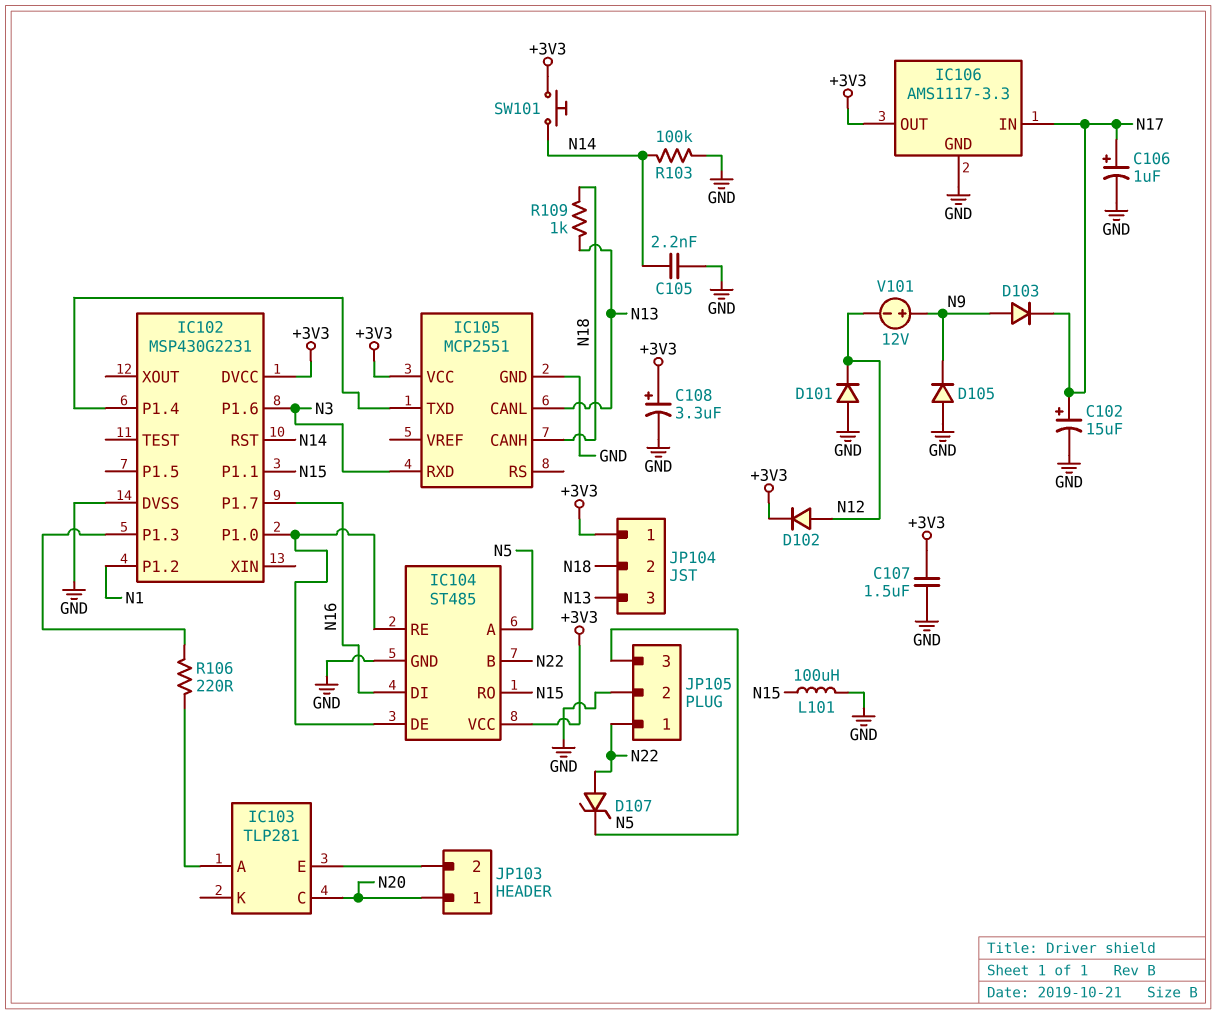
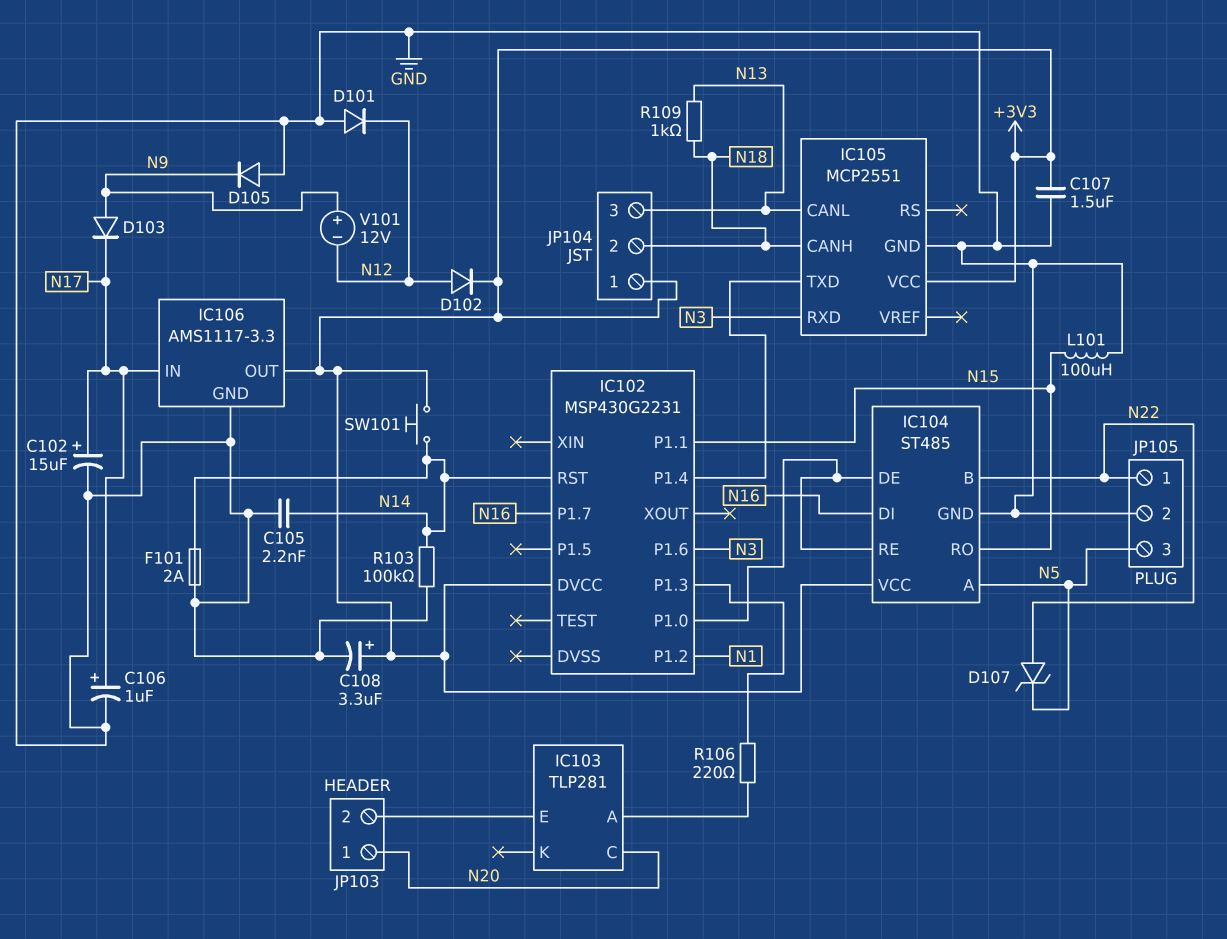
F101: none -> 2A (GND, N14)
IC102 pin DVSS: GND -> none

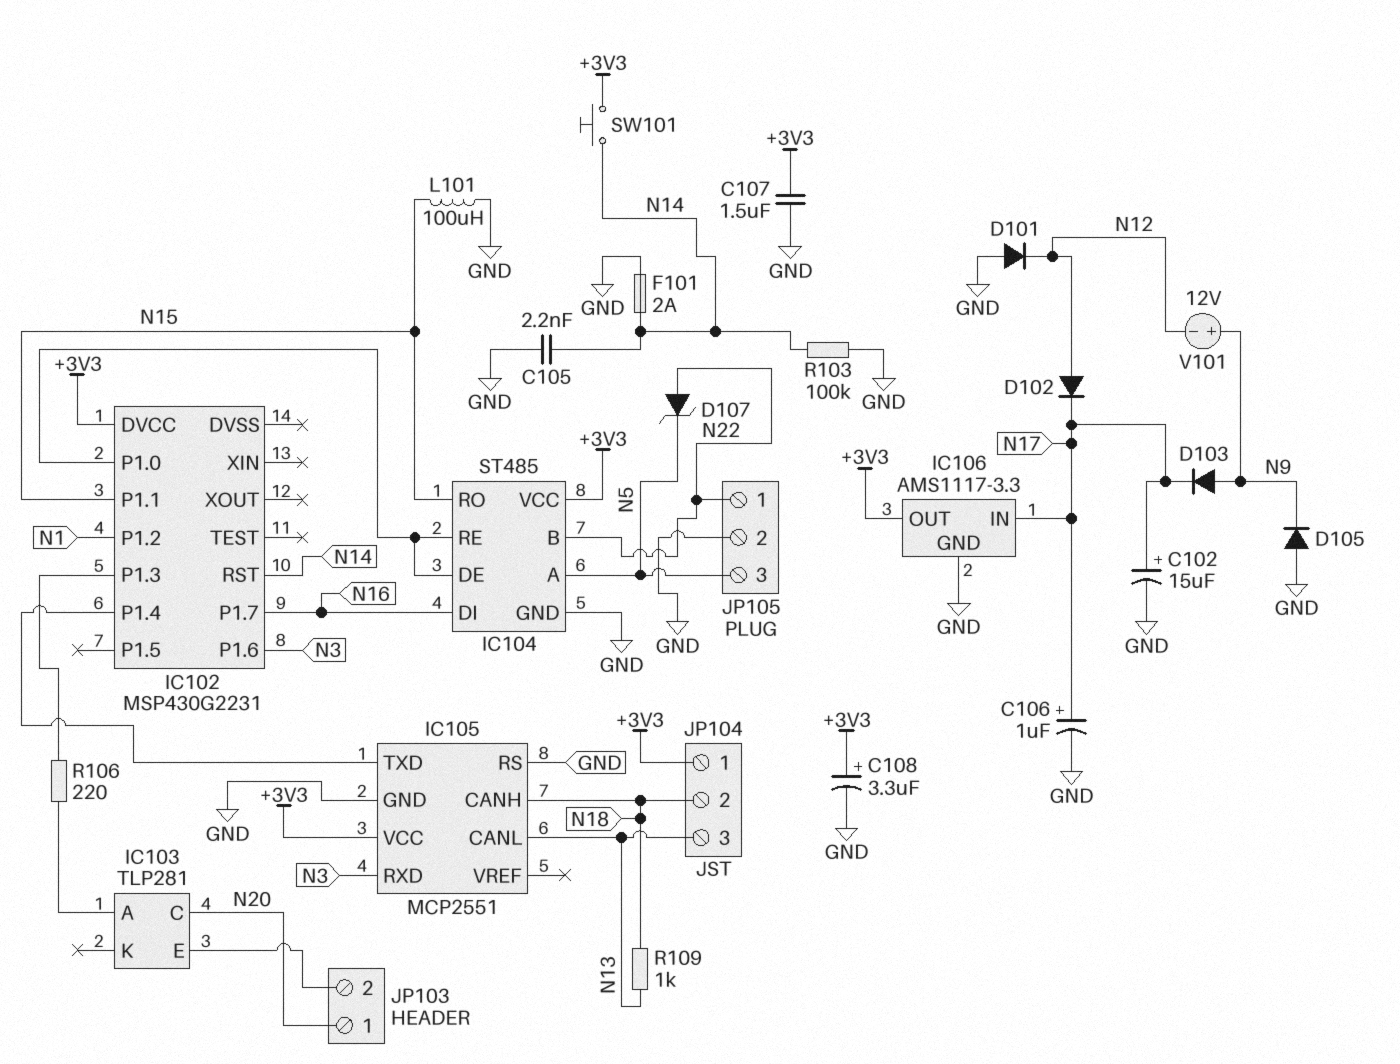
D102: diode (A N12, K +3V3) -> diode (A N12, K N17)
IC105 pin RS: none -> GND

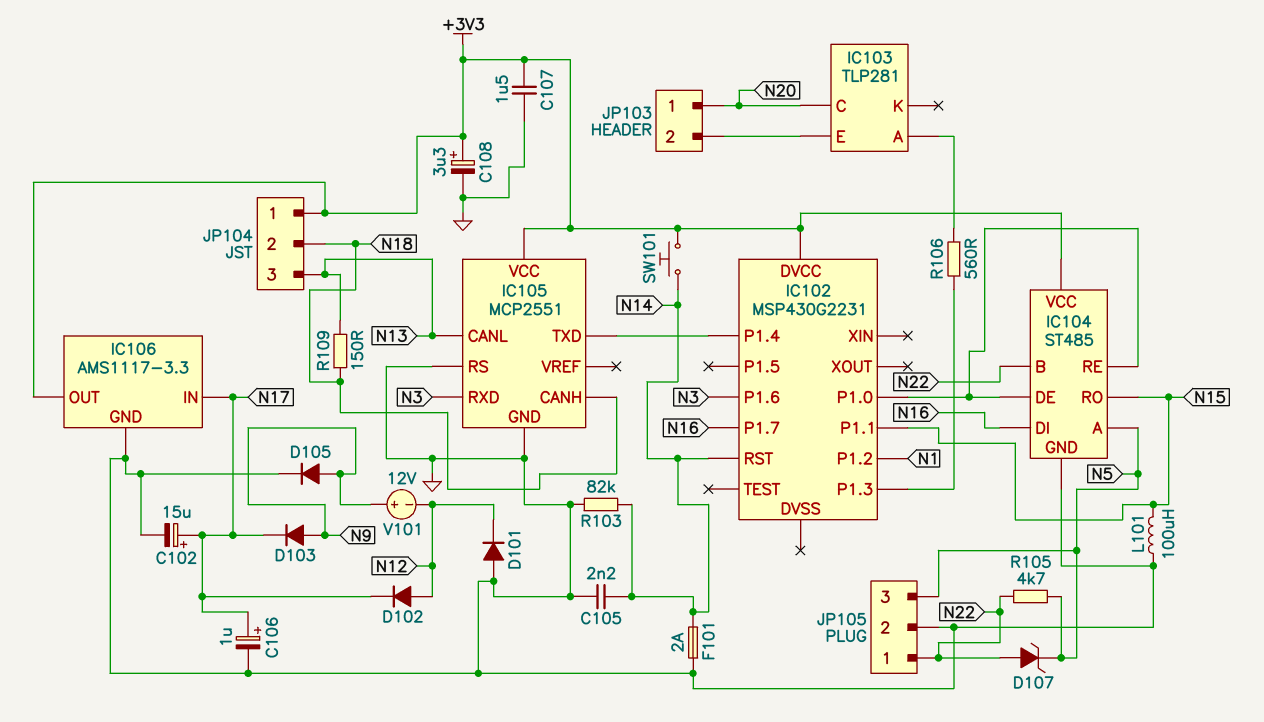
D105: diode (A GND, K N9) -> diode (A N9, K GND)
R103: 100k (GND, N14) -> 82k (GND, N14)
R105: none -> 4.7k (N5, N22)
R106: 220 (IC102/P1.3, IC103/A) -> 560 (IC102/P1.3, IC103/A)
R109: 1k (N13, N18) -> 150 (N13, N18)

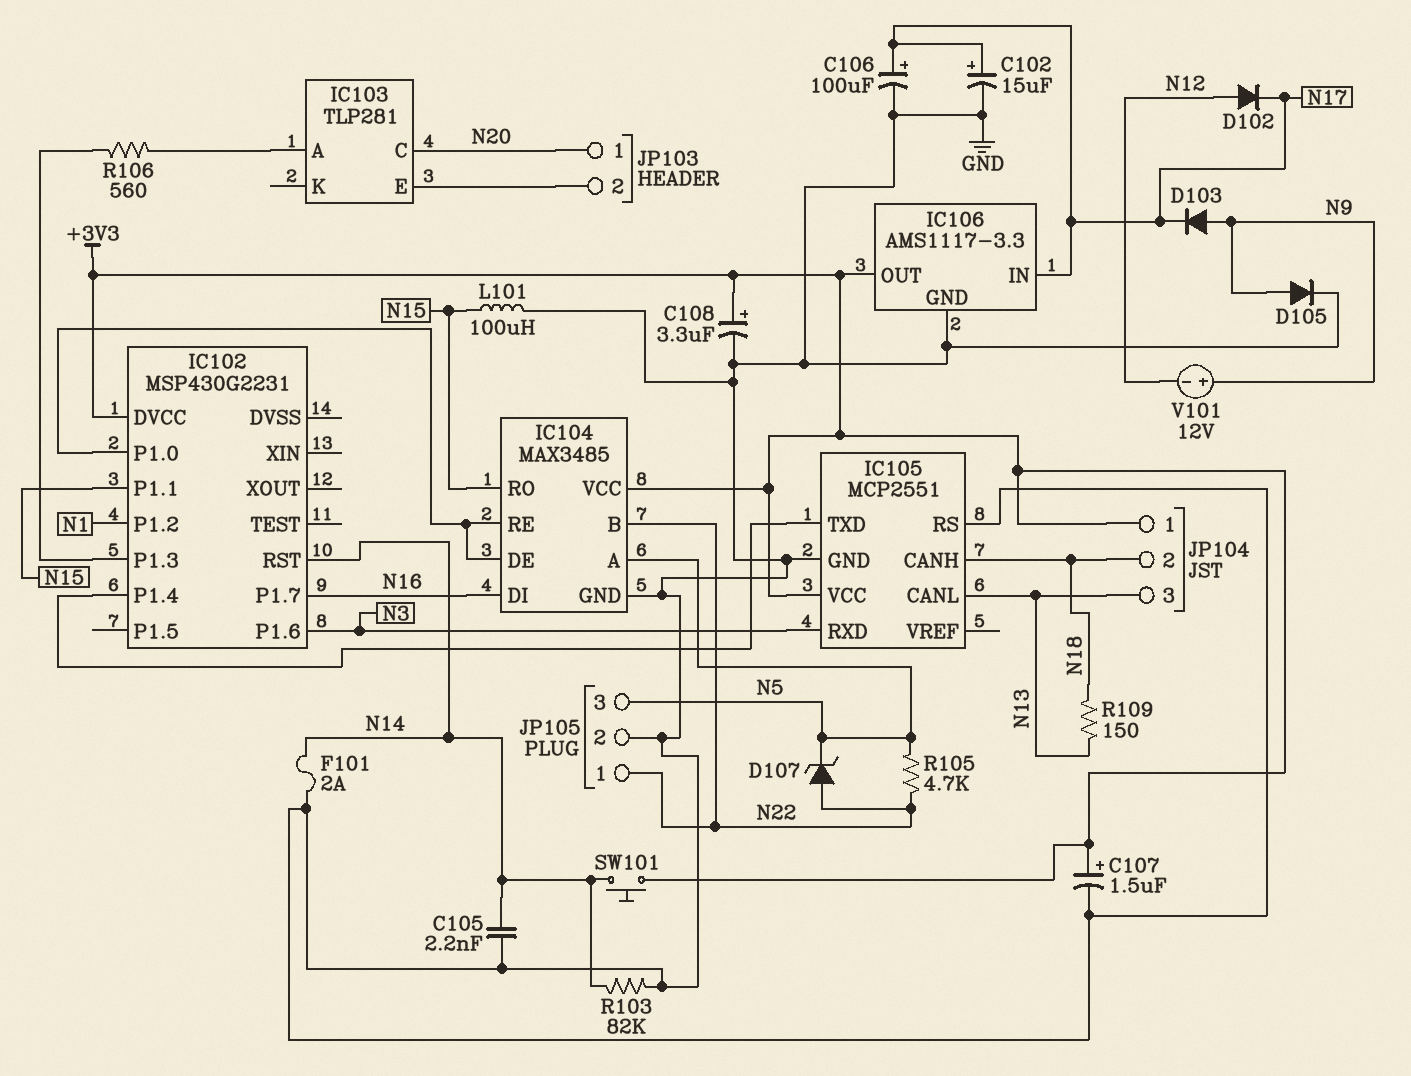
C106: 1uF (plus N17, minus GND) -> 100uF (plus N17, minus GND)
C107: 1.5uF (+3V3, GND) -> 1.5uF (plus +3V3, minus GND)
D101: diode (A GND, K N12) -> none
IC104: ST485 -> MAX3485

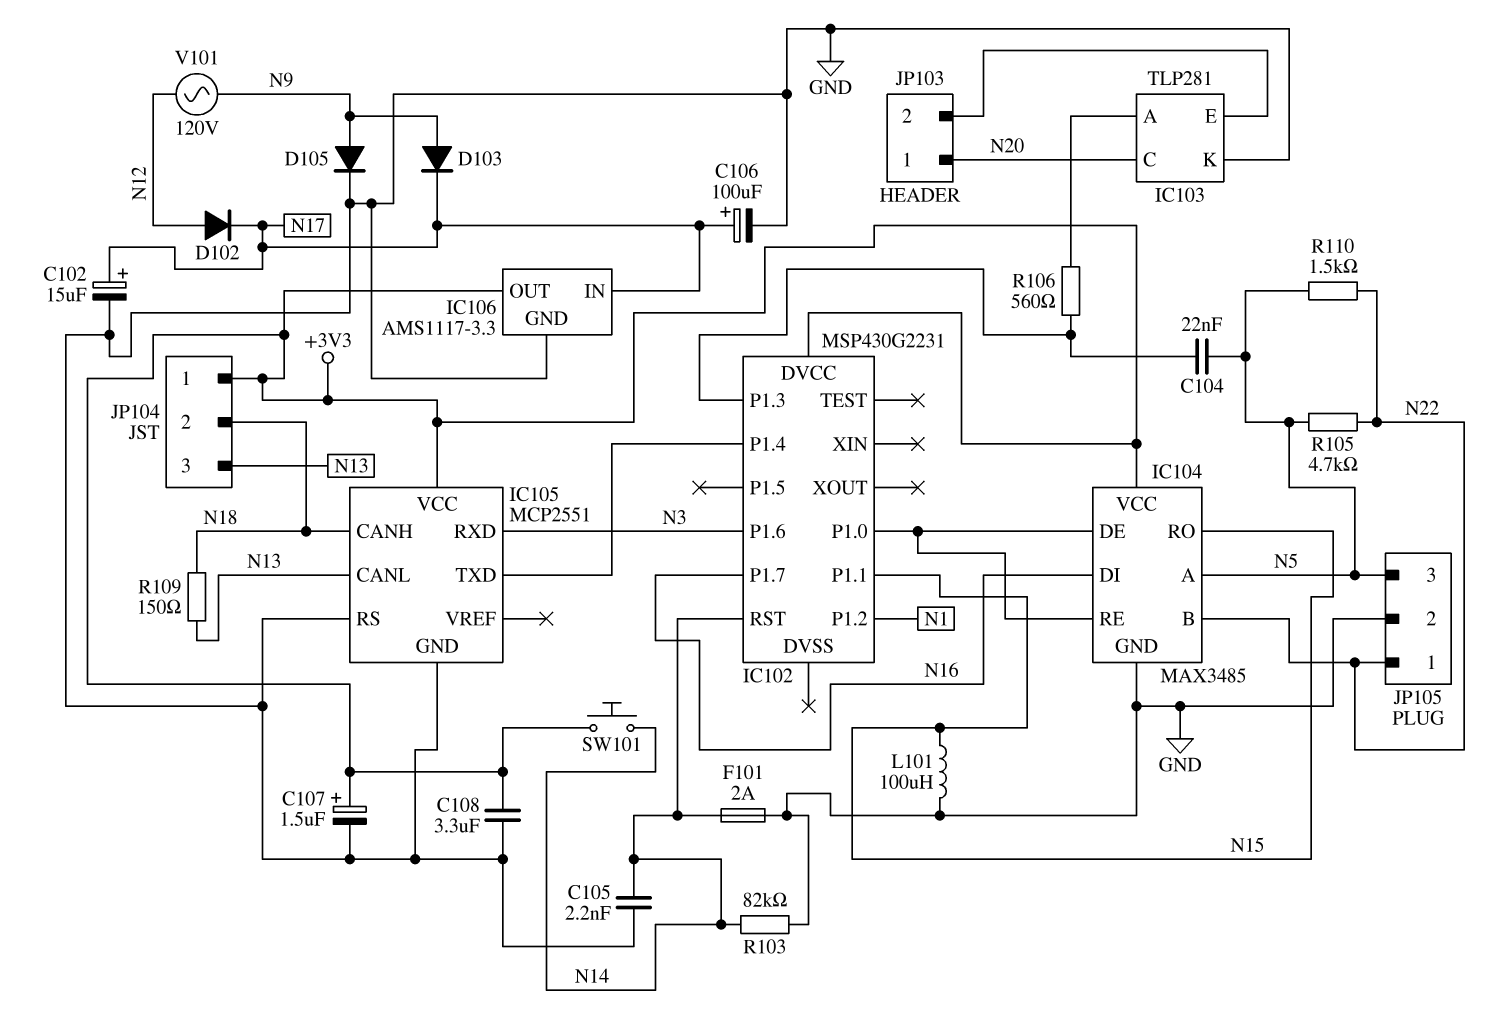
C104: none -> 22nF (IC102/P1.3, N5)
C108: 3.3uF (plus +3V3, minus GND) -> 3.3uF (+3V3, GND)
D107: zener (A N22, K N5) -> none
IC103 pin K: none -> GND
R110: none -> 1.5k (N5, N22)
V101: 12V (plus N9, minus N12) -> AC 120V (N9, N12)

